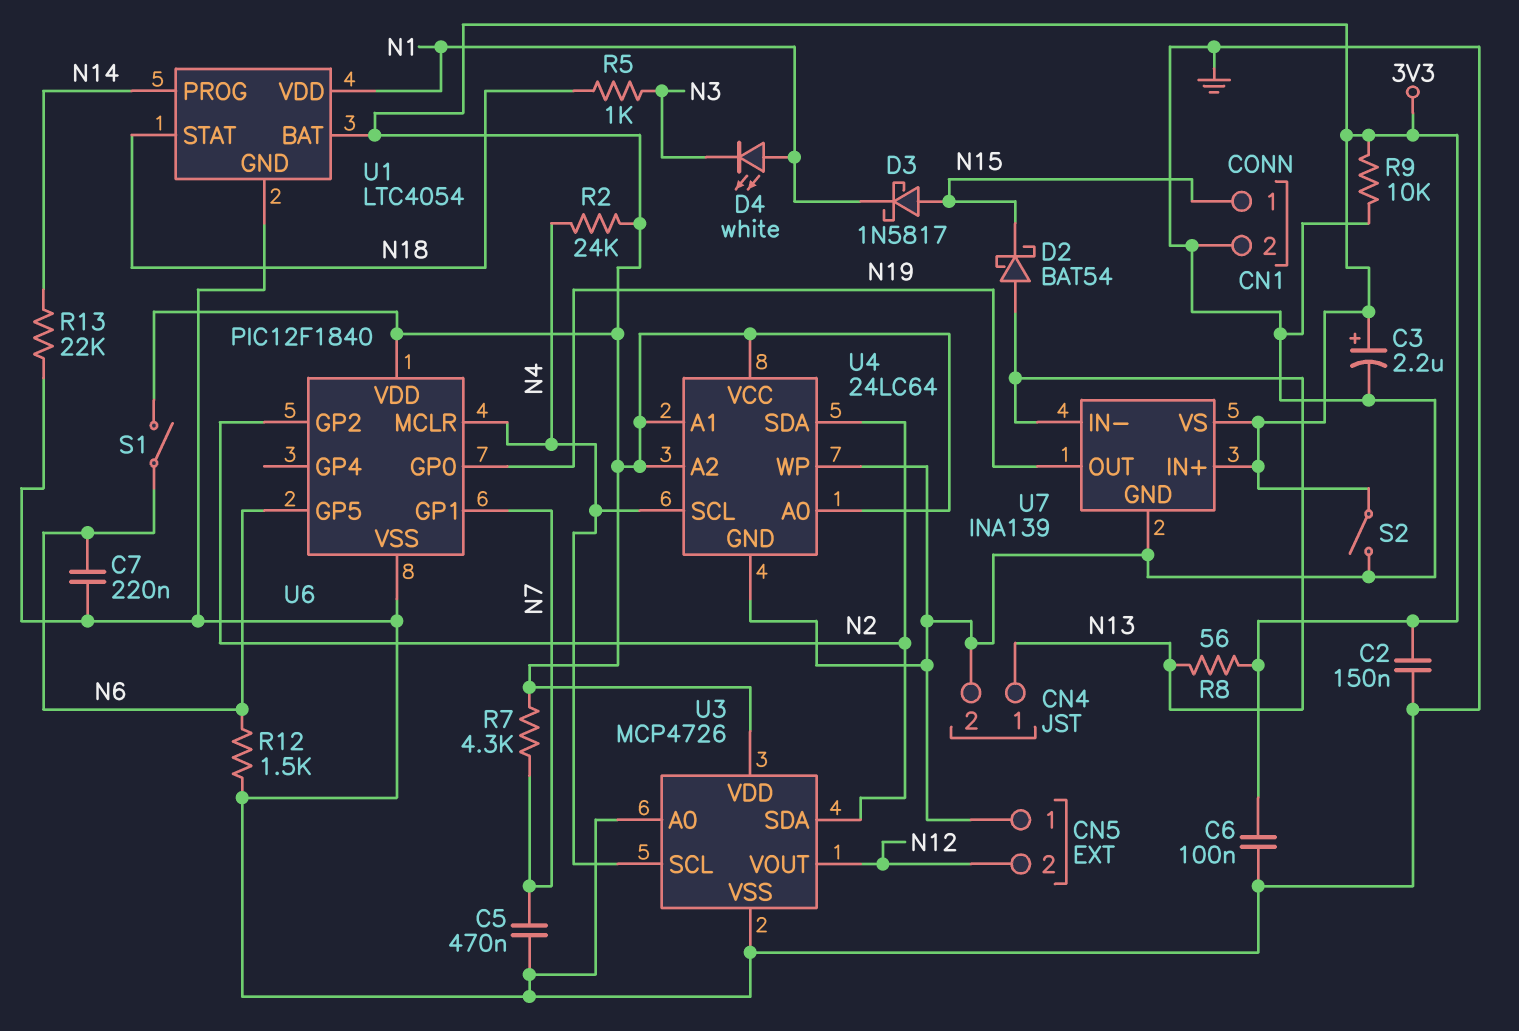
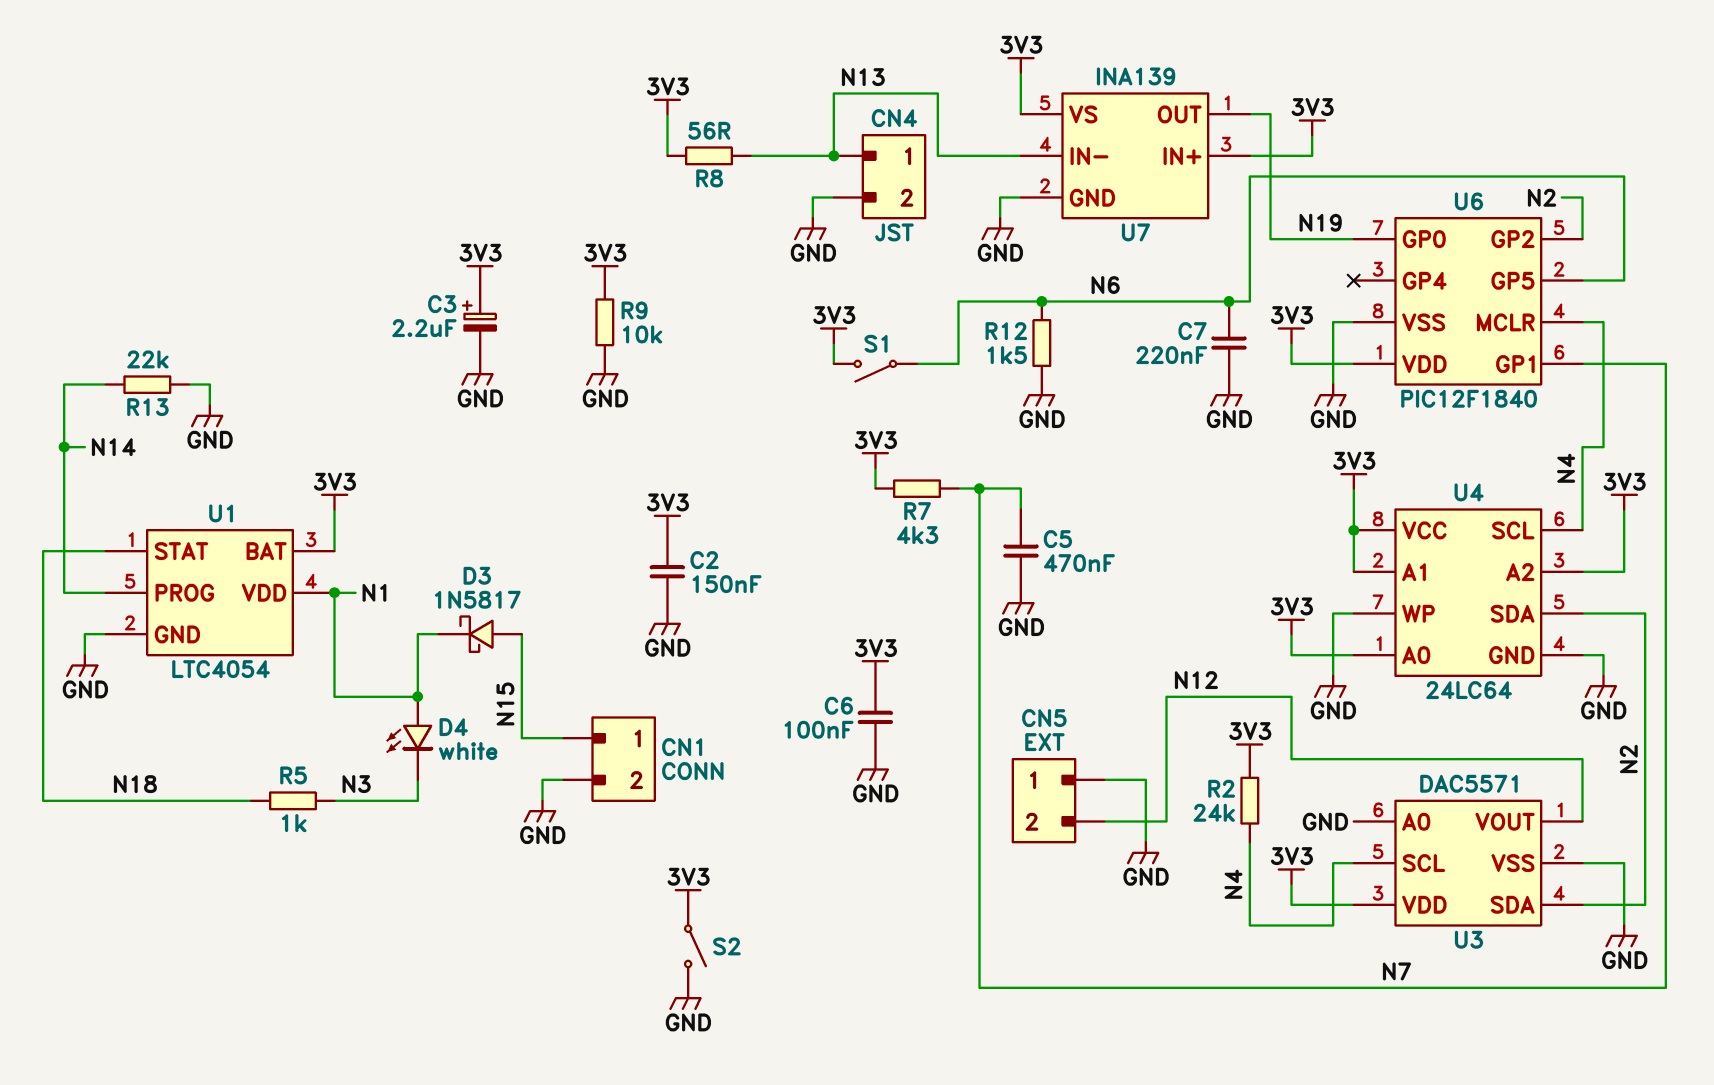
D2: schottky BAT54 (A N13, K N15) -> none
U3: MCP4726 -> DAC5571

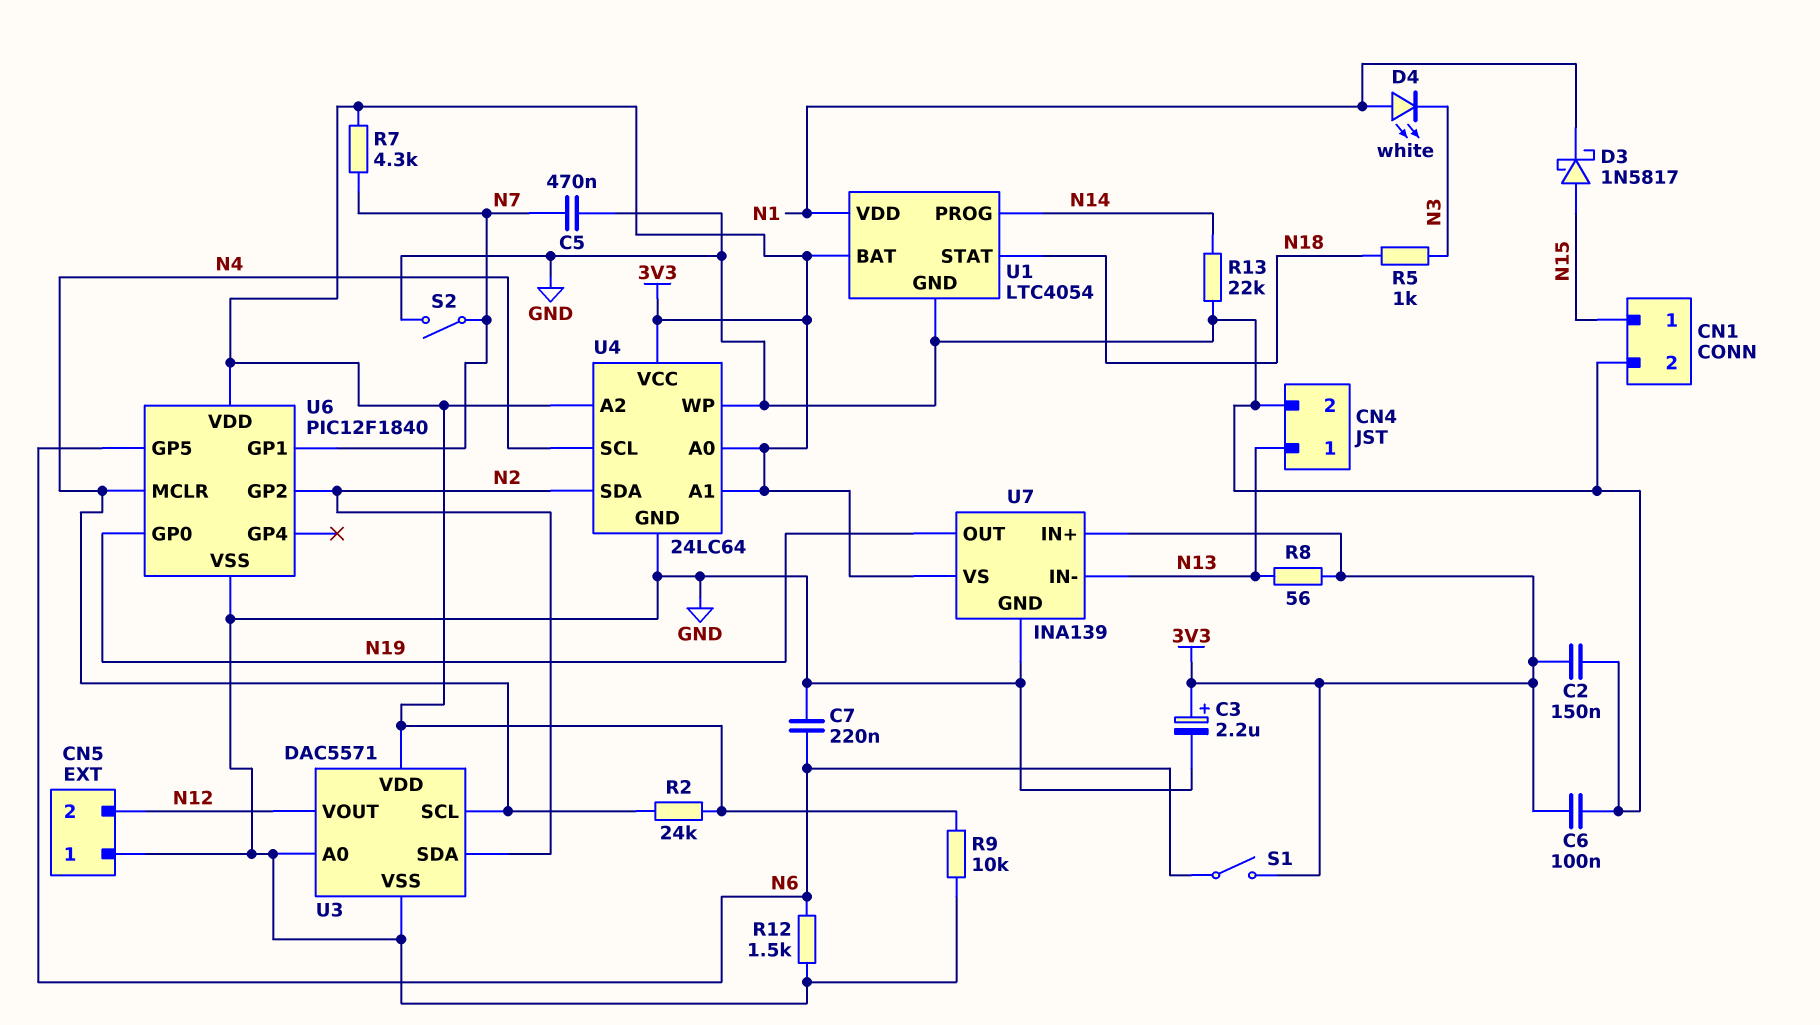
S2: switch (3V3, GND) -> switch (GND, N7)

